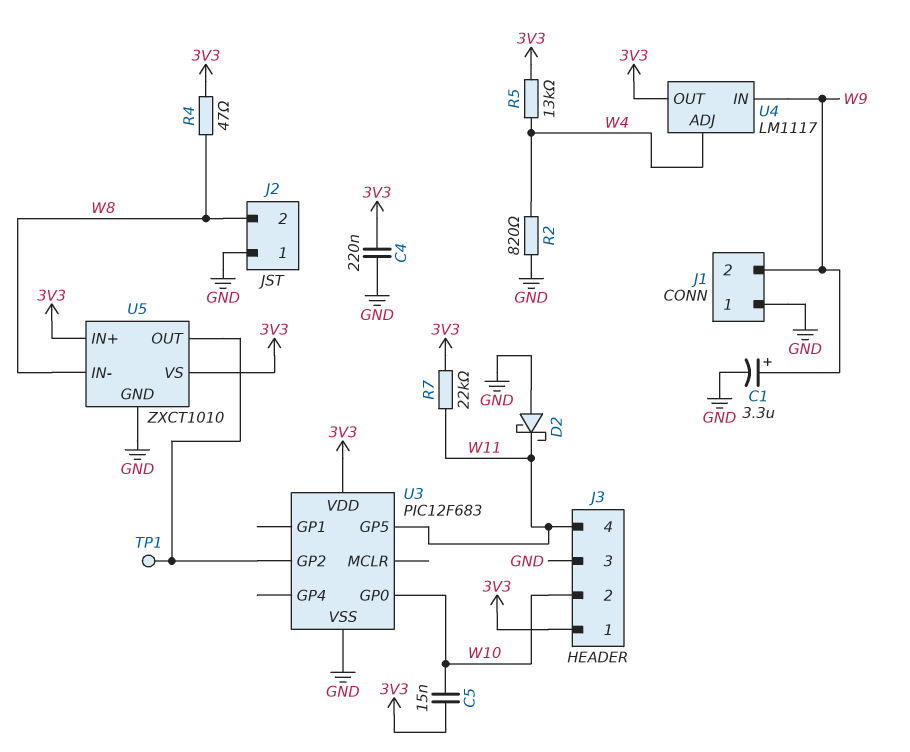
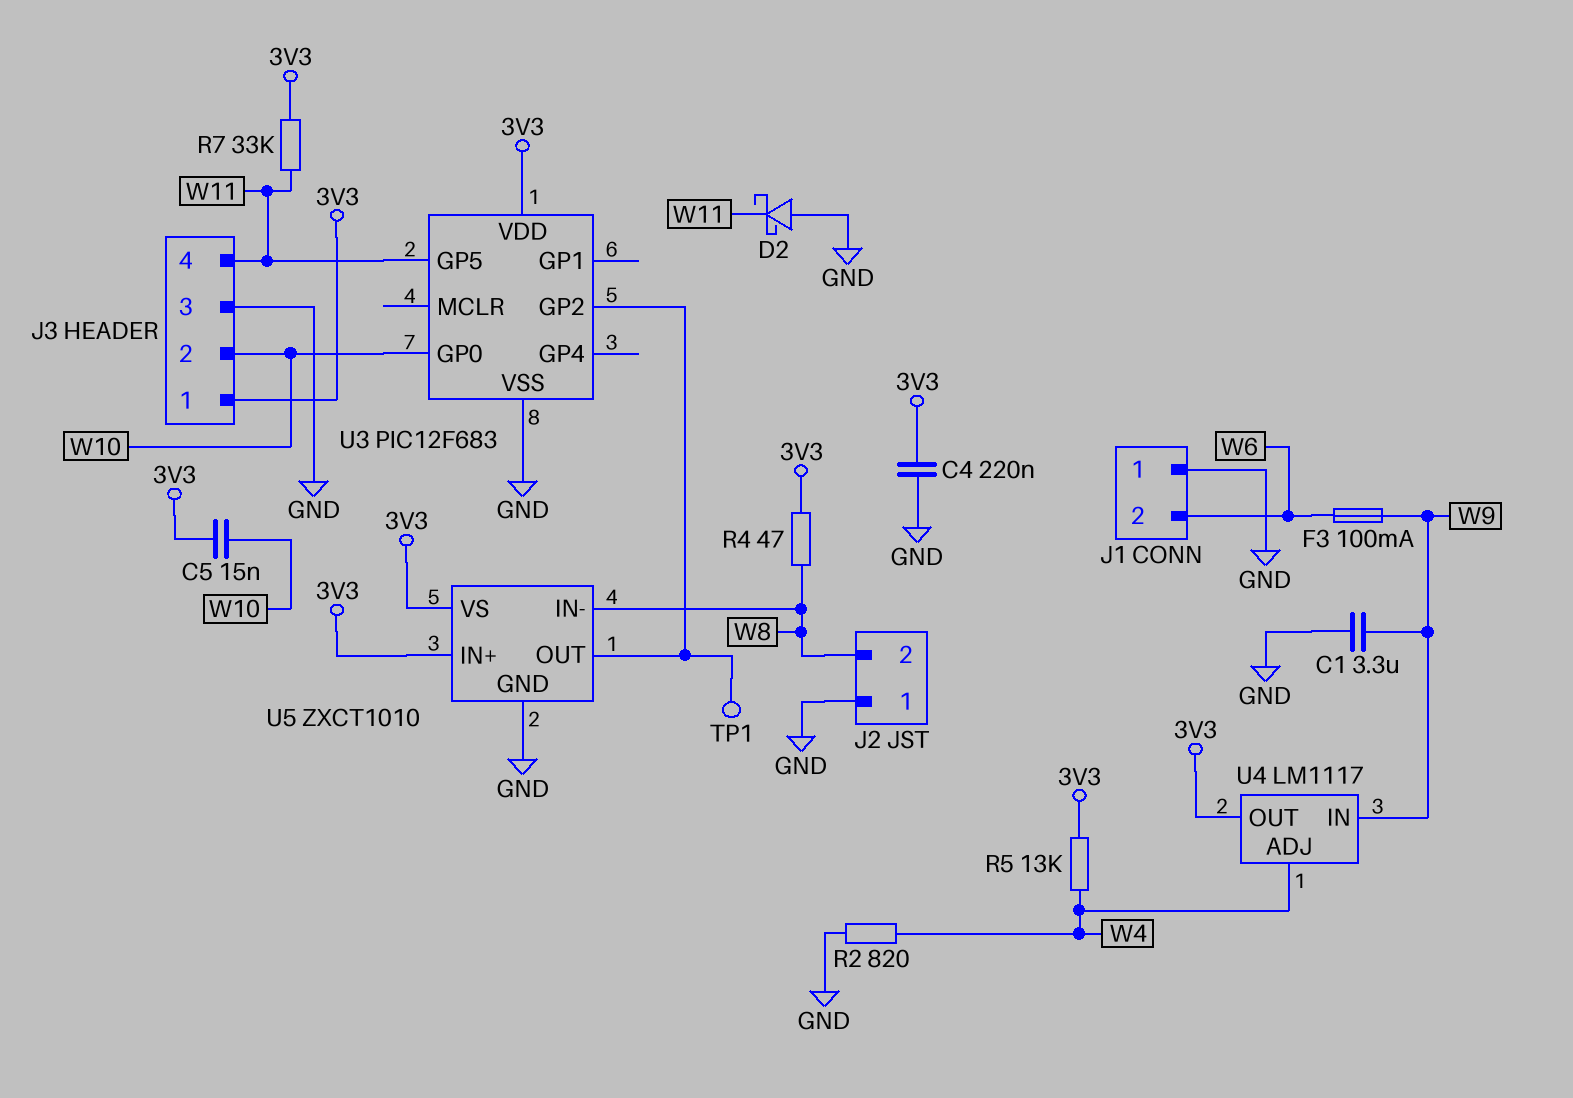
C1: 3.3uF (plus W9, minus GND) -> 3.3uF (GND, W9)
F3: none -> 100mA (W6, W9)
J1 pin 2: W9 -> W6
R7: 22k (3V3, W11) -> 33k (3V3, W11)

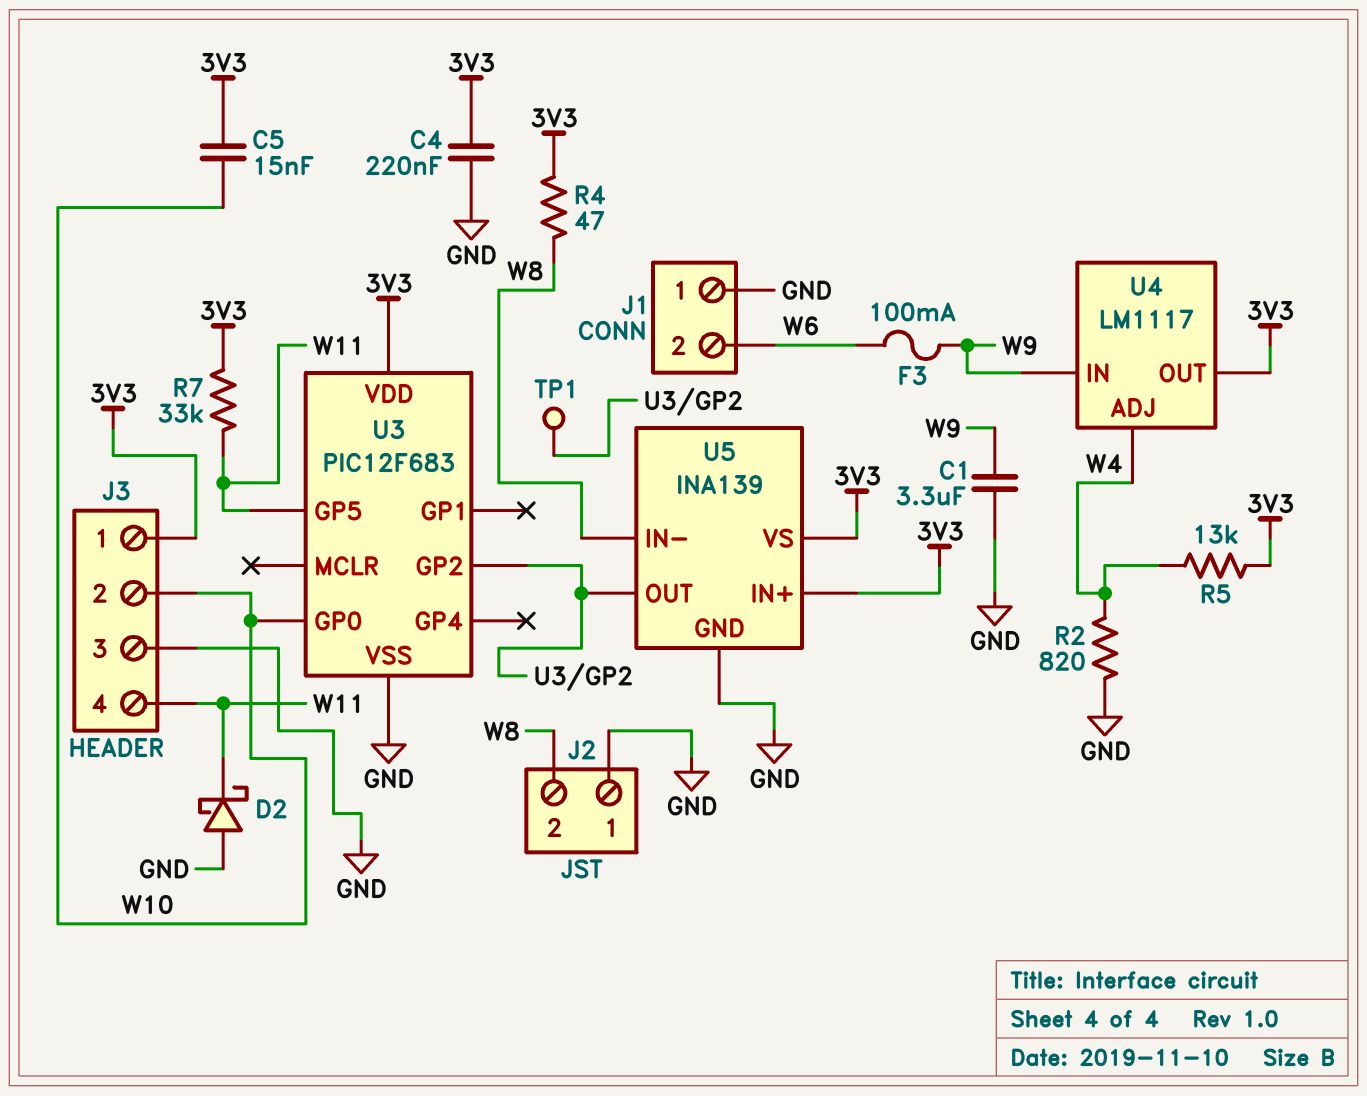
U5: ZXCT1010 -> INA139

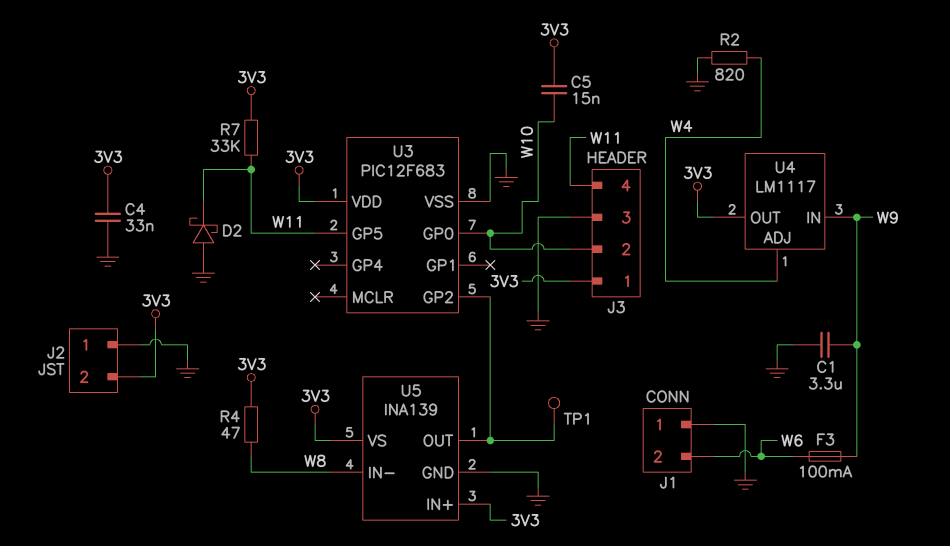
C4: 220nF (3V3, GND) -> 33nF (3V3, GND)
J2 pin 2: W8 -> 3V3
R5: 13k (3V3, W4) -> none

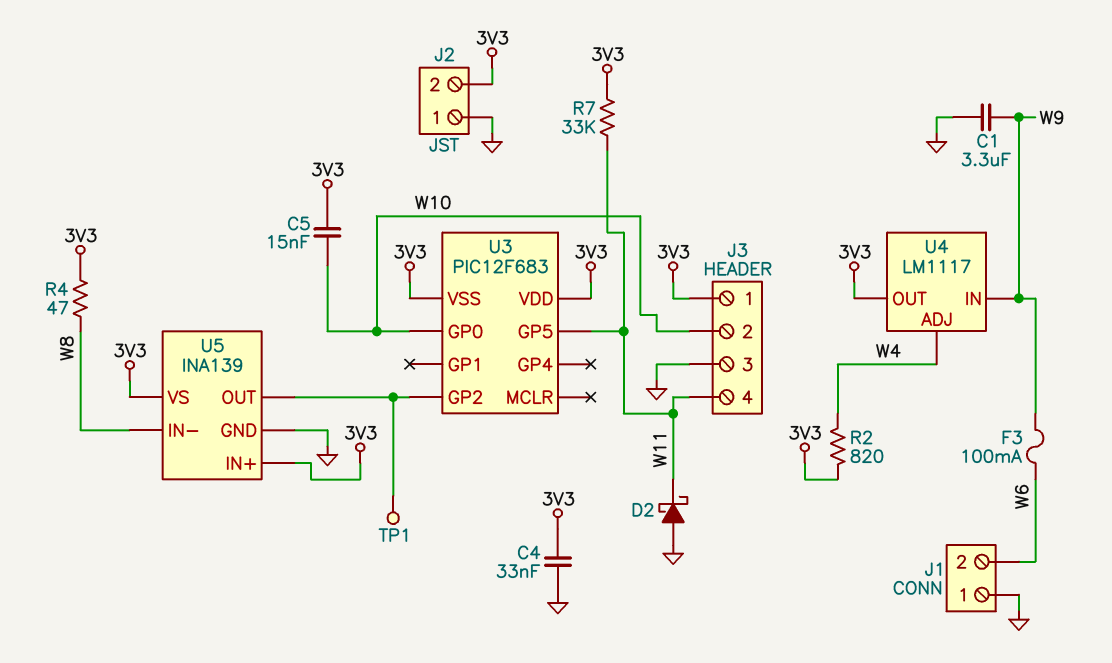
R2: 820 (GND, W4) -> 820 (3V3, W4)
U3 pin VSS: GND -> 3V3

